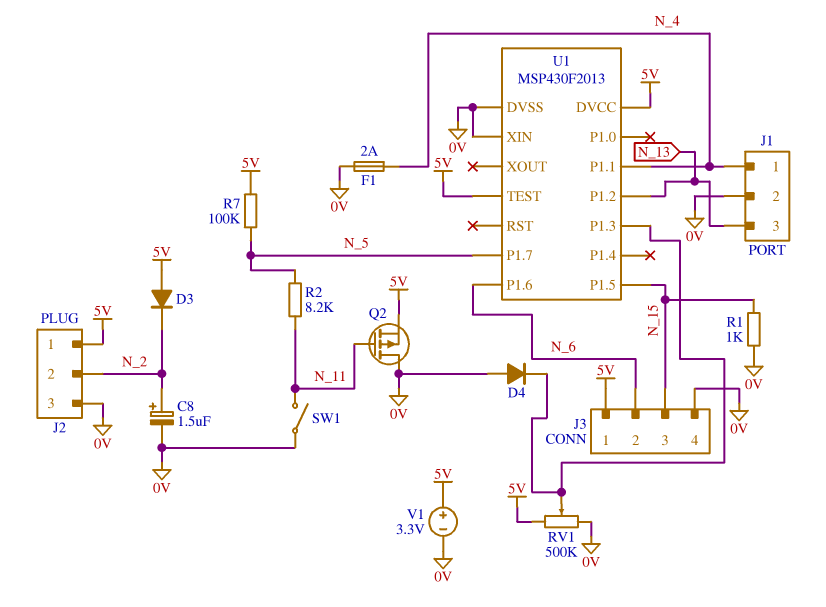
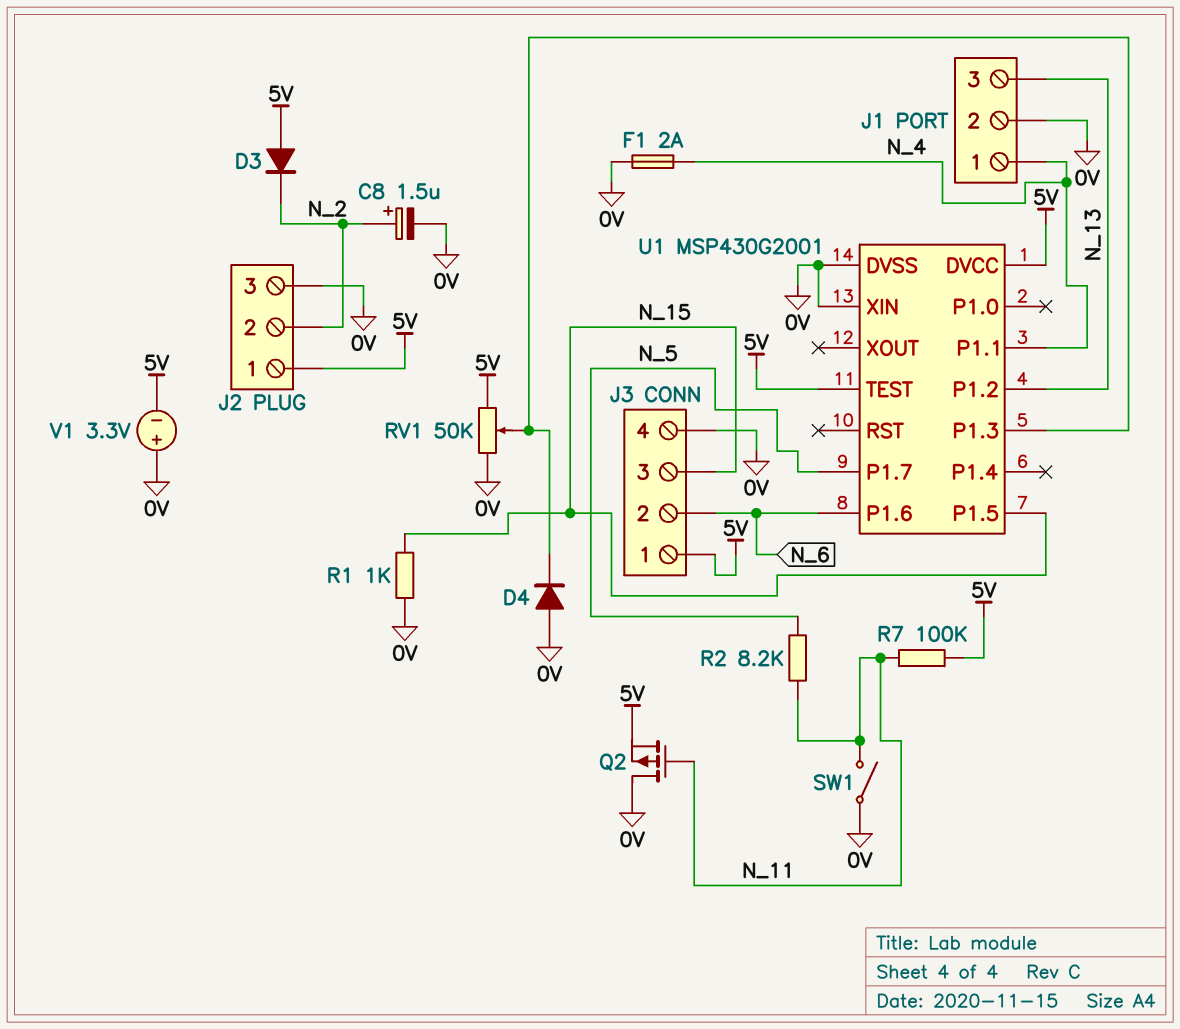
R7: 100k (5V, N_5) -> 100k (5V, N_11)
RV1: 500k (0V, 5V, wiper U1/P1.3) -> 50k (0V, 5V, wiper U1/P1.3)
U1: MSP430F2013 -> MSP430G2001
V1: 3.3V (plus 5V, minus 0V) -> 3.3V (plus 0V, minus 5V)

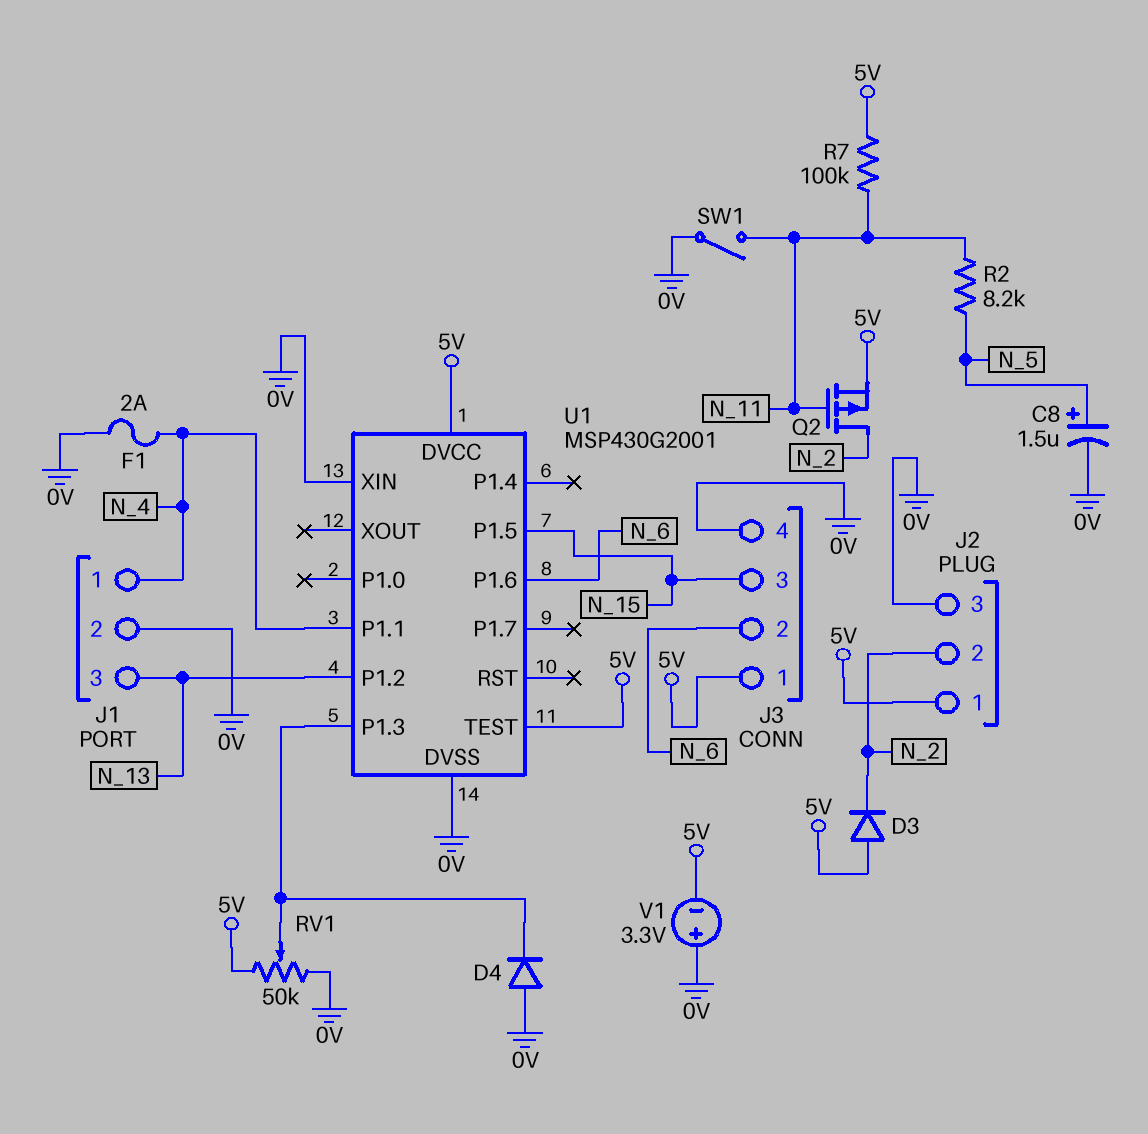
C8: 1.5uF (plus N_2, minus 0V) -> 1.5uF (plus N_5, minus 0V)
Q2: PMOS (G N_11, D 0V, S 5V) -> PMOS (G N_11, D N_2, S 5V)
R1: 1k (0V, N_15) -> none
U1 pin P1.7: N_5 -> none

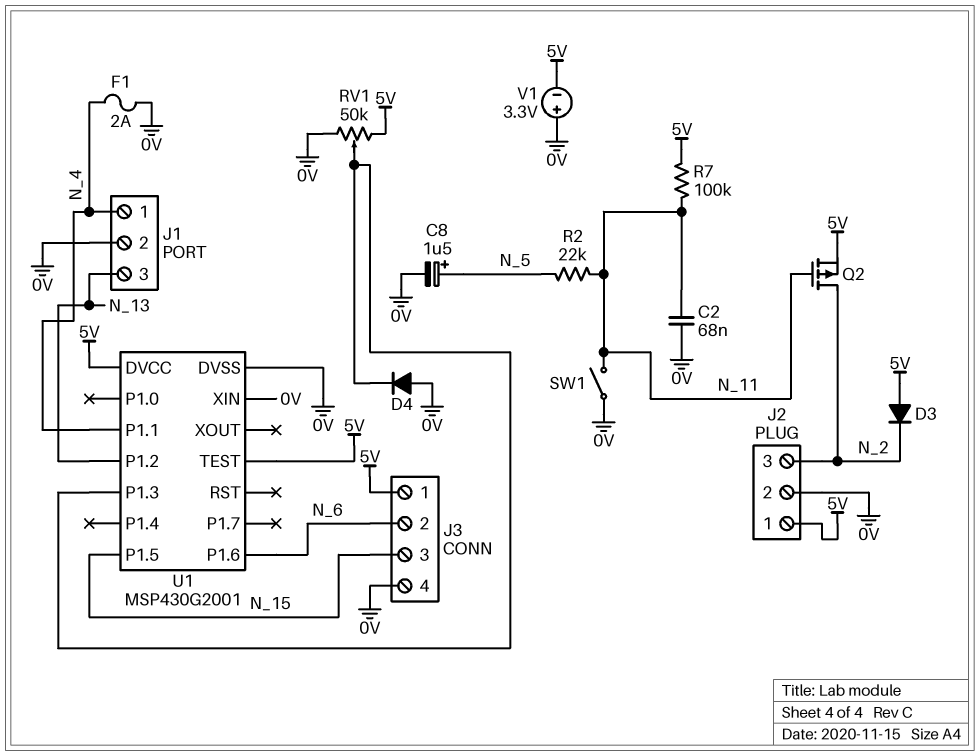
C2: none -> 68nF (0V, N_11)
J2 pin 2: N_2 -> 0V
J2 pin 3: 0V -> N_2
R2: 8.2k (N_5, N_11) -> 22k (N_5, N_11)

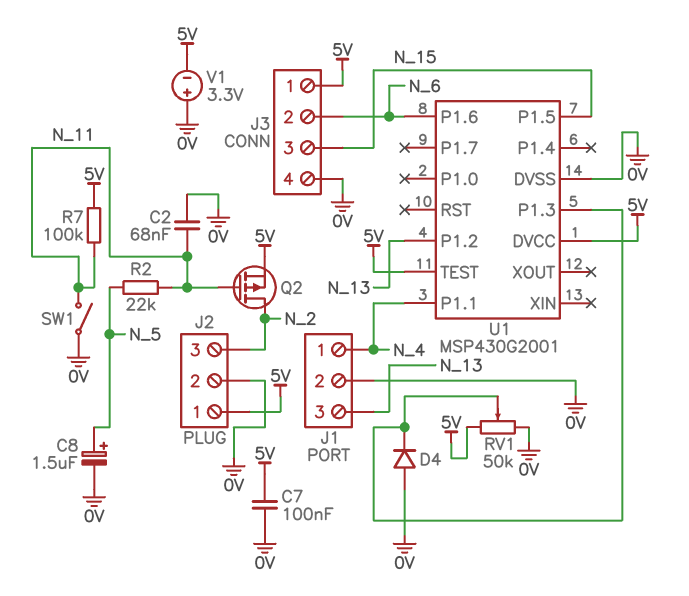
C7: none -> 100nF (0V, 5V)
D3: diode (A 5V, K N_2) -> none
F1: 2A (0V, N_4) -> none
U1 pin XIN: 0V -> none

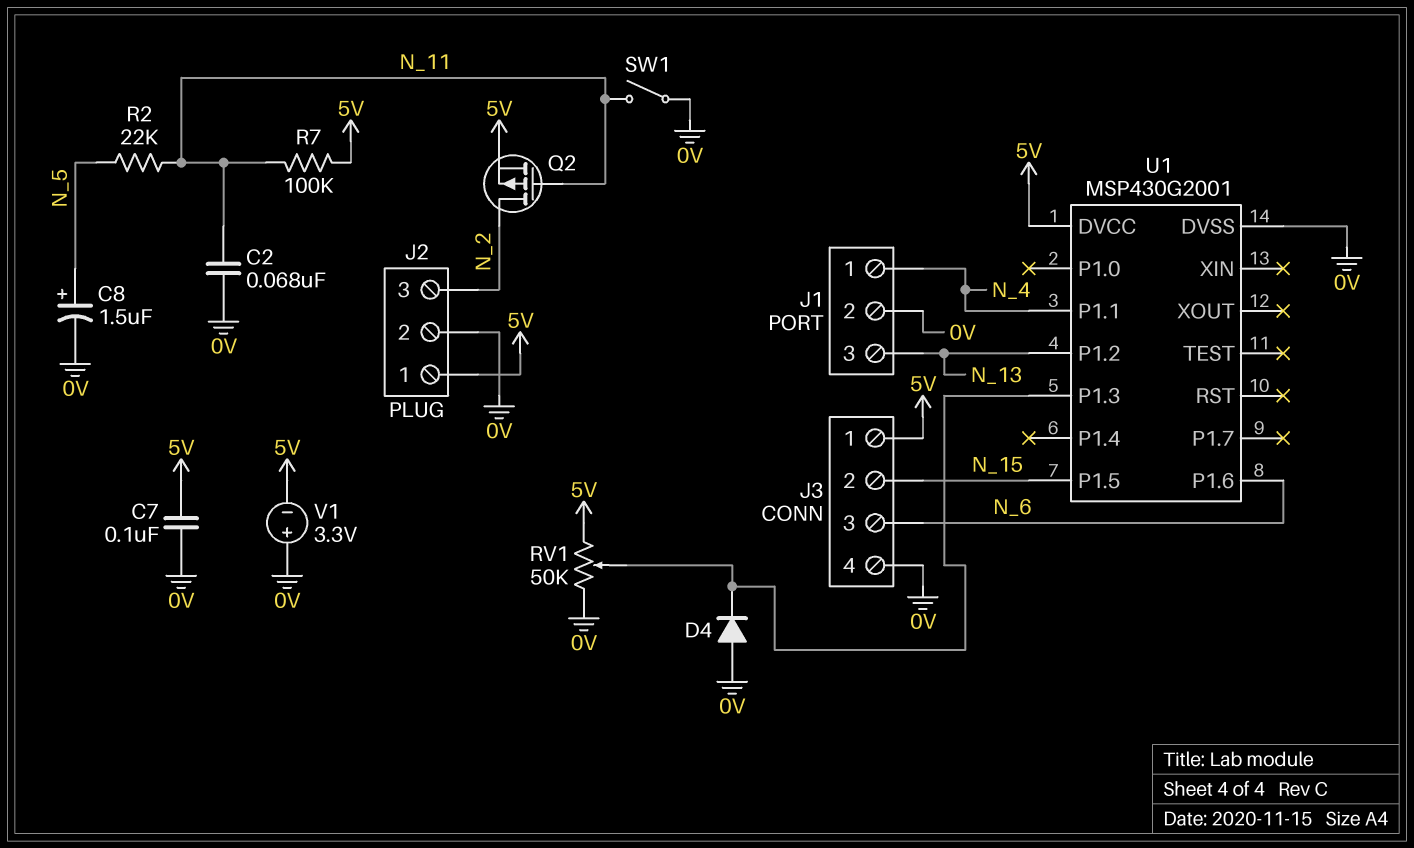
J3 pin 2: N_6 -> N_15
J3 pin 3: N_15 -> N_6
U1 pin TEST: 5V -> none

